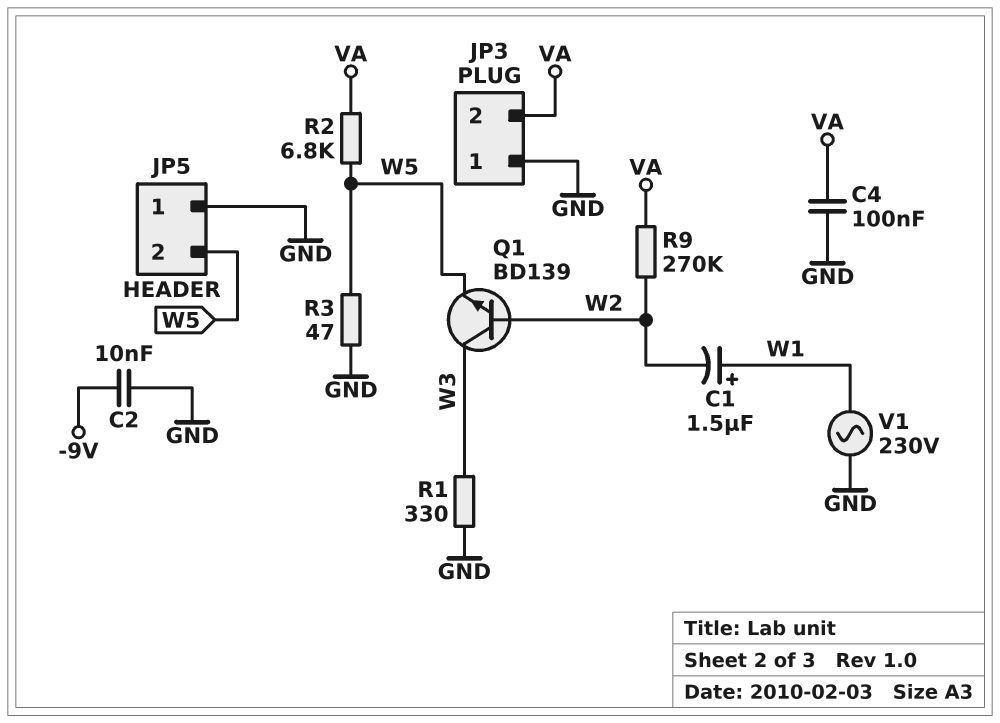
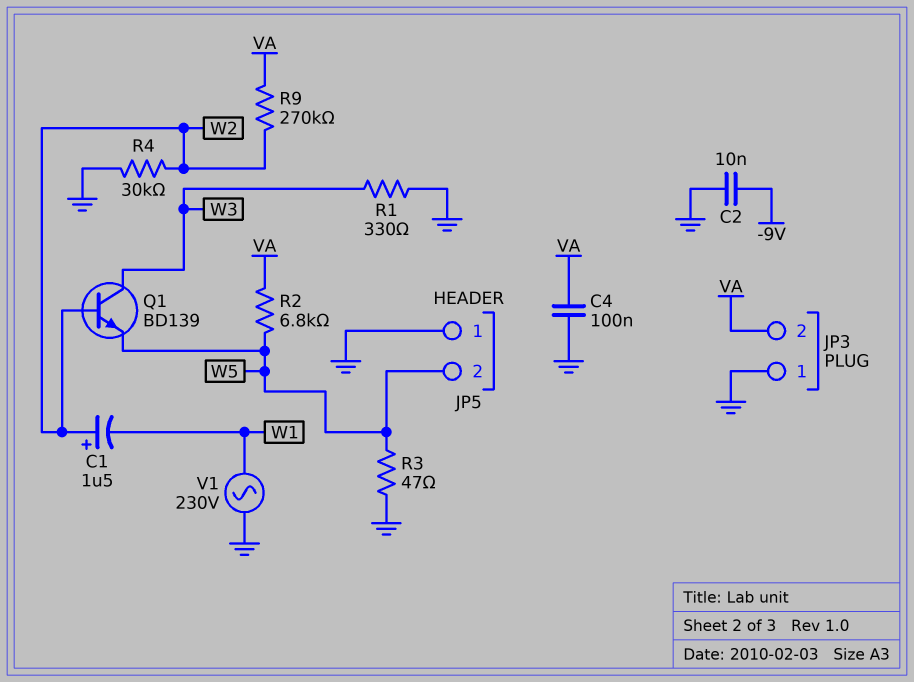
C1: 1.5uF (plus W1, minus W2) -> 1.5uF (plus W2, minus W1)
R4: none -> 30k (GND, W2)

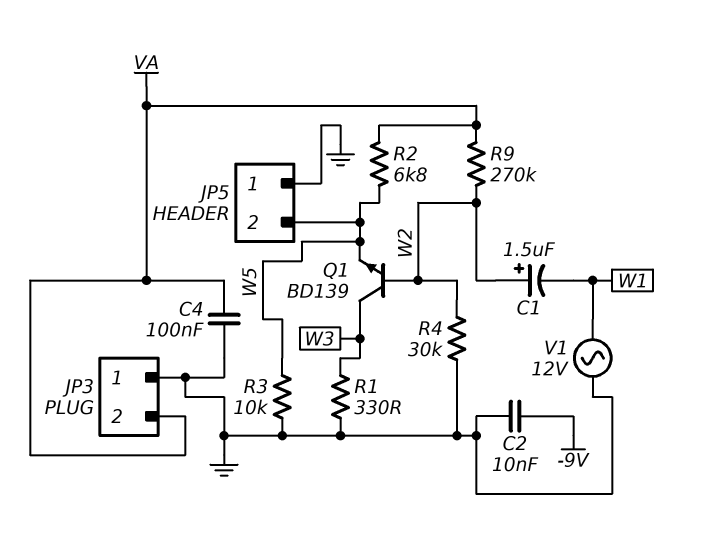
R3: 47 (GND, W5) -> 10k (GND, W5)
V1: AC 230V (GND, W1) -> AC 12V (GND, W1)

